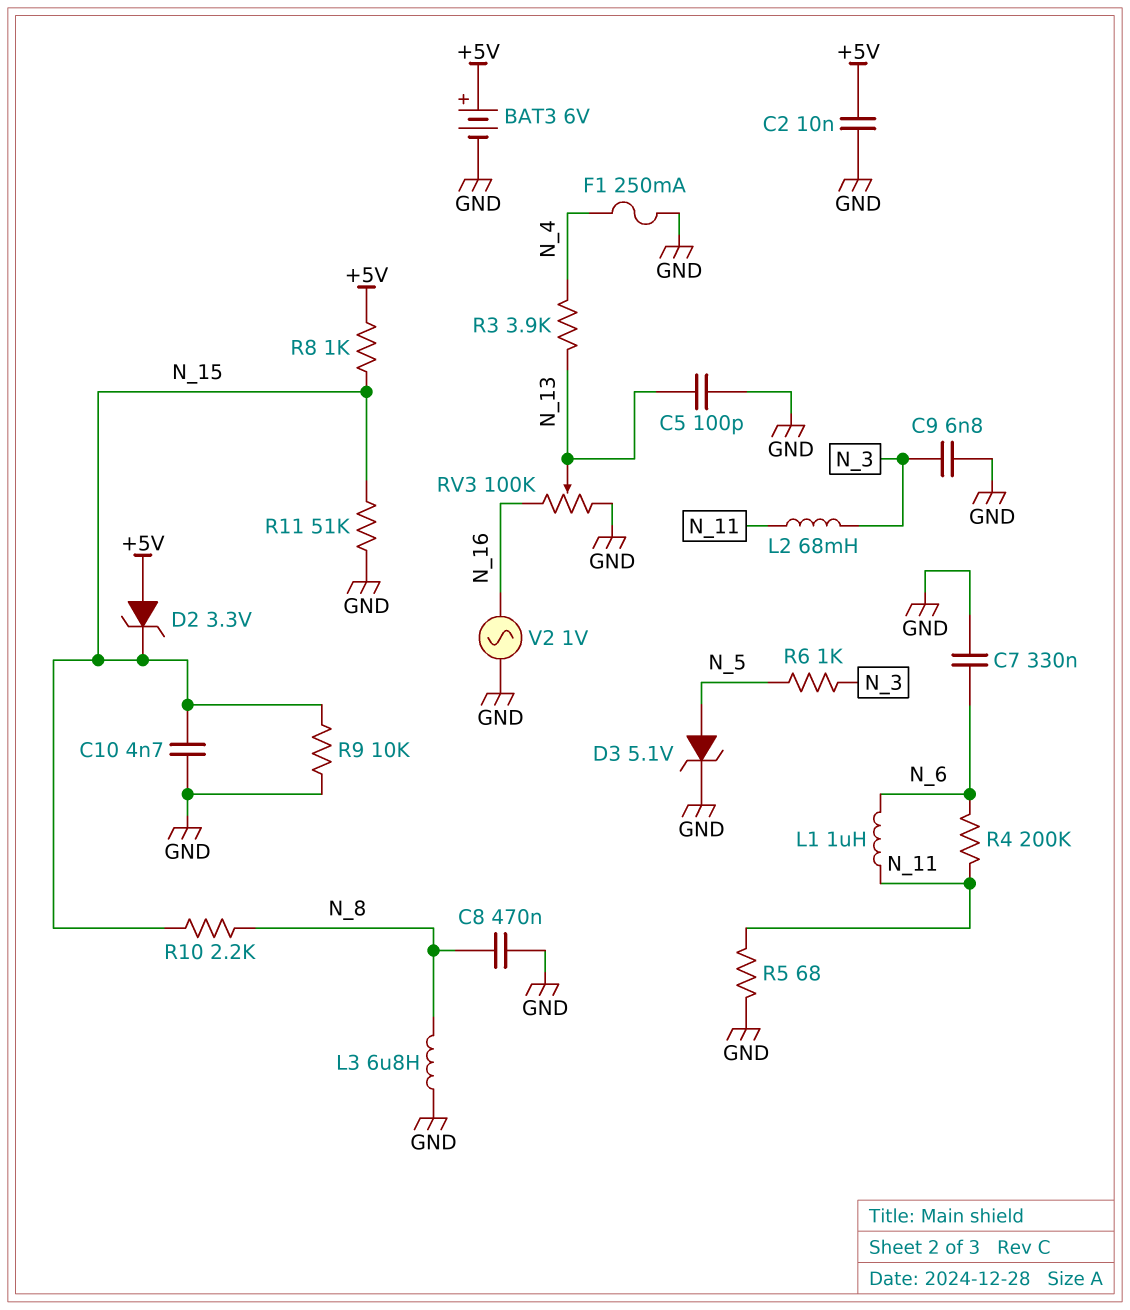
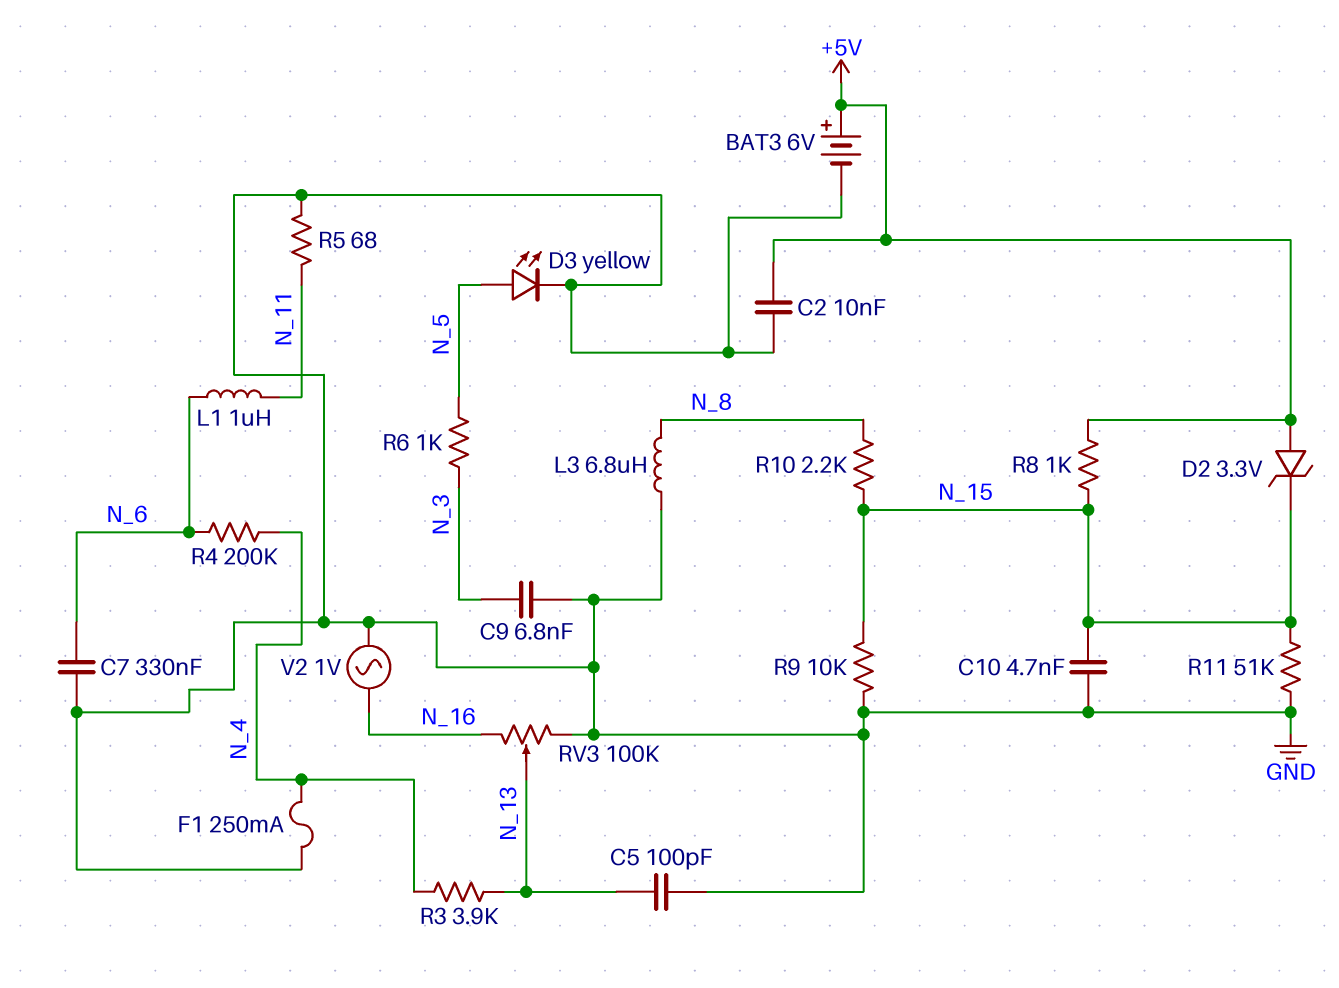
C8: 470nF (GND, N_8) -> none
D3: zener 5.1V (A N_5, K GND) -> LED yellow (A N_5, K GND)
L2: 68mH (N_3, N_11) -> none
R4: 200k (N_6, N_11) -> 200k (N_4, N_6)

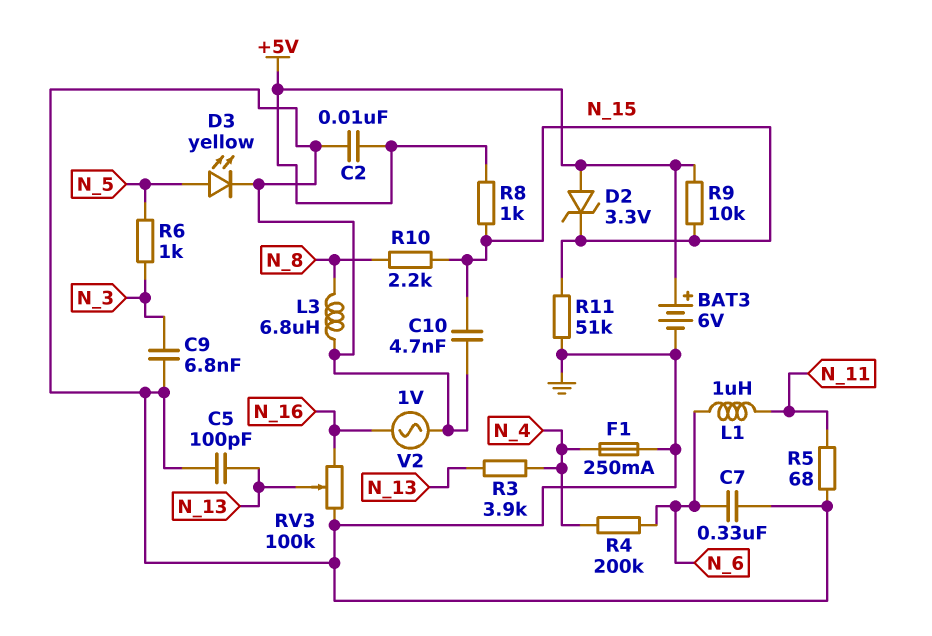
R9: 10k (GND, N_15) -> 10k (+5V, N_15)

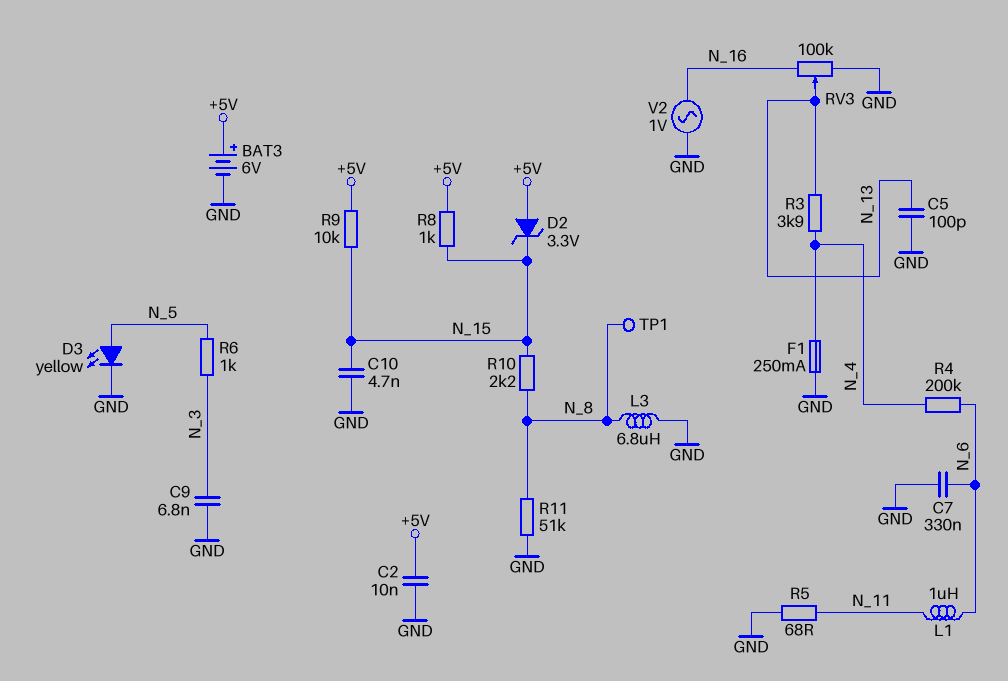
R11: 51k (GND, N_15) -> 51k (GND, N_8)
TP1: none -> test point (N_8)

